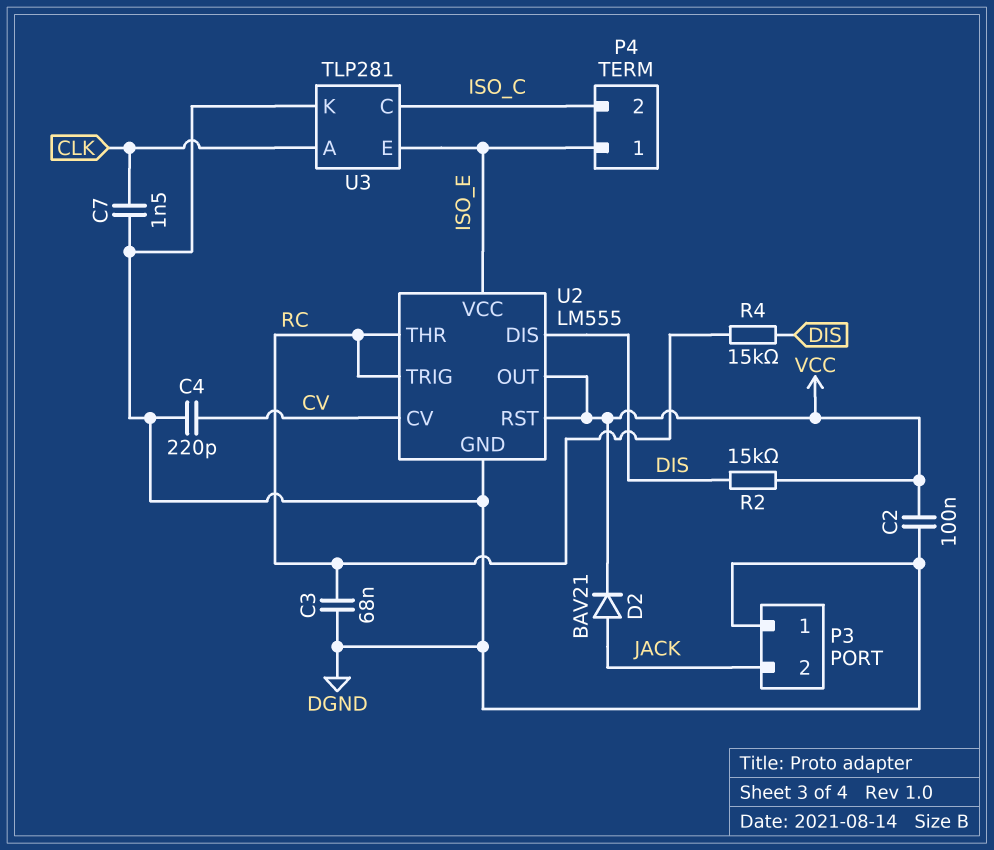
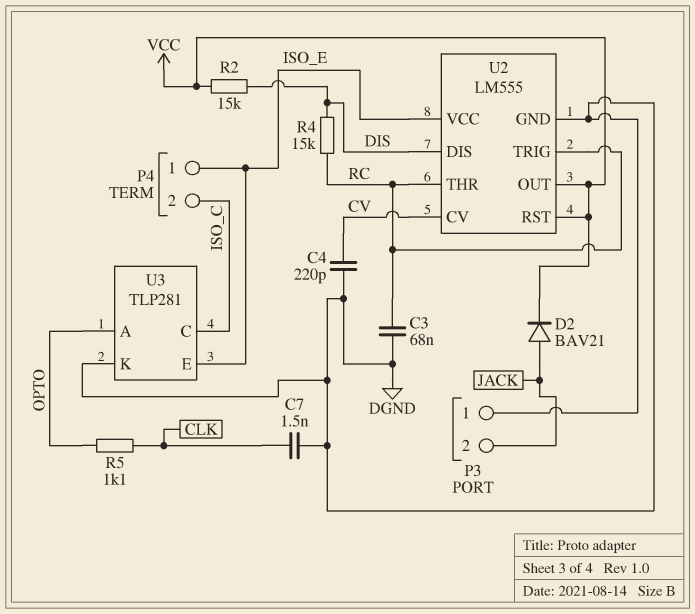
C2: 100nF (DGND, VCC) -> none
R5: none -> 1.1k (CLK, OPTO)
U3 pin A: CLK -> OPTO

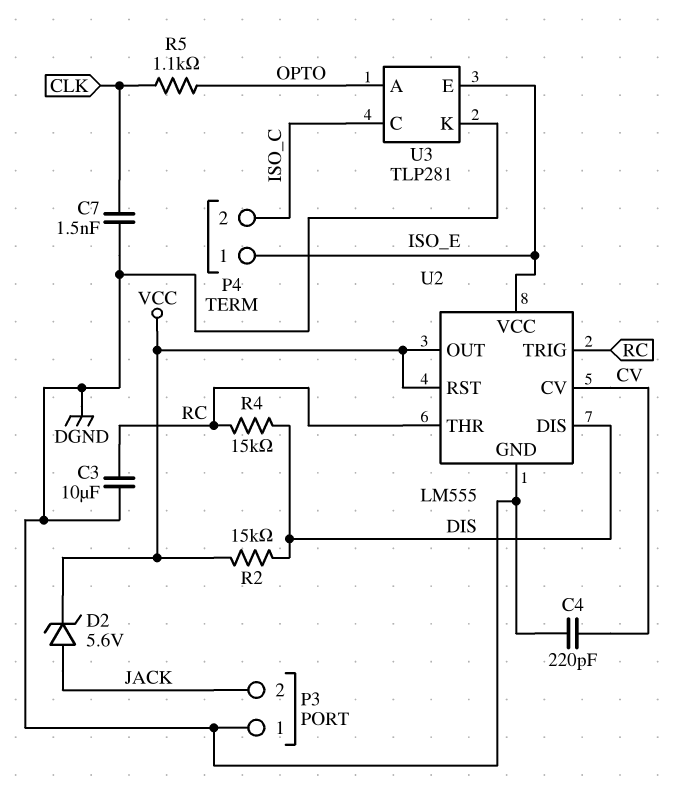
C3: 68nF (DGND, RC) -> 10uF (DGND, RC)
D2: diode BAV21 (A JACK, K VCC) -> zener 5.6V (A JACK, K VCC)

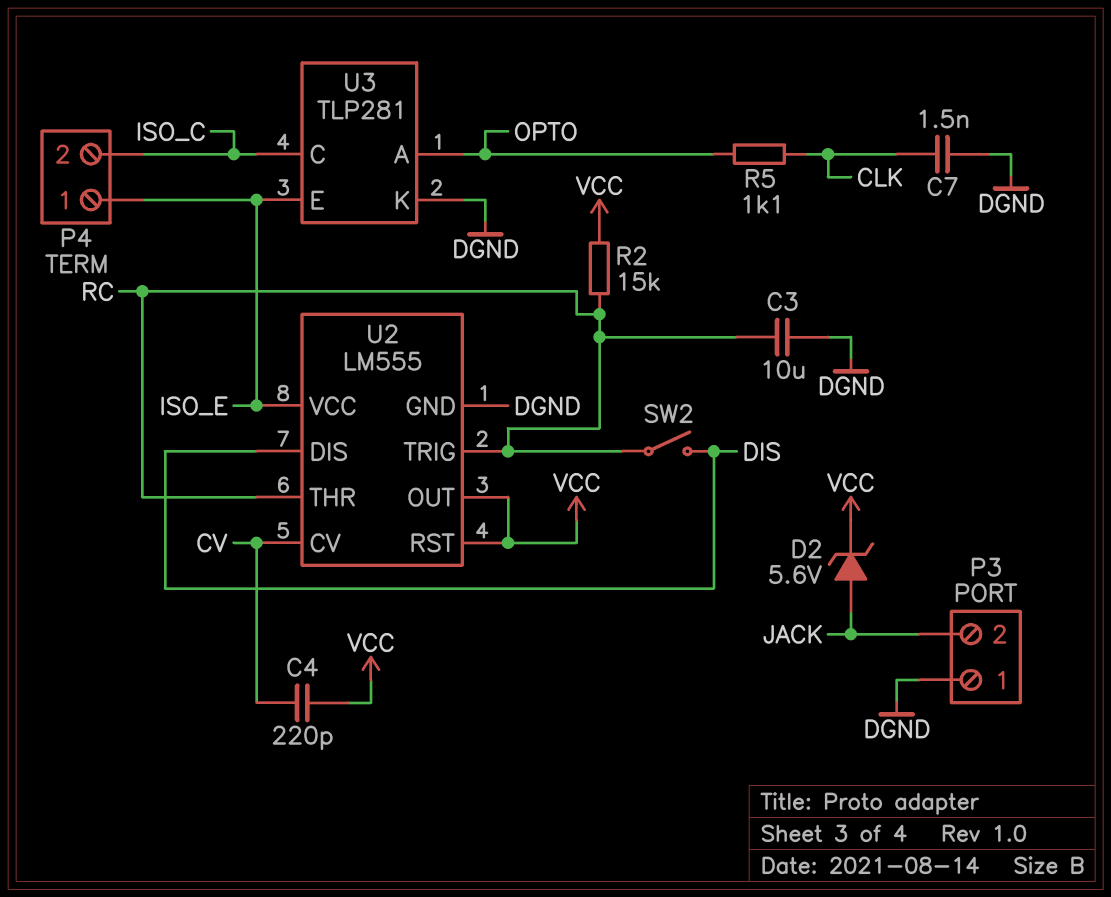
C4: 220pF (CV, DGND) -> 220pF (CV, VCC)
R2: 15k (DIS, VCC) -> 15k (RC, VCC)
R4: 15k (DIS, RC) -> none
SW2: none -> switch (DIS, RC)

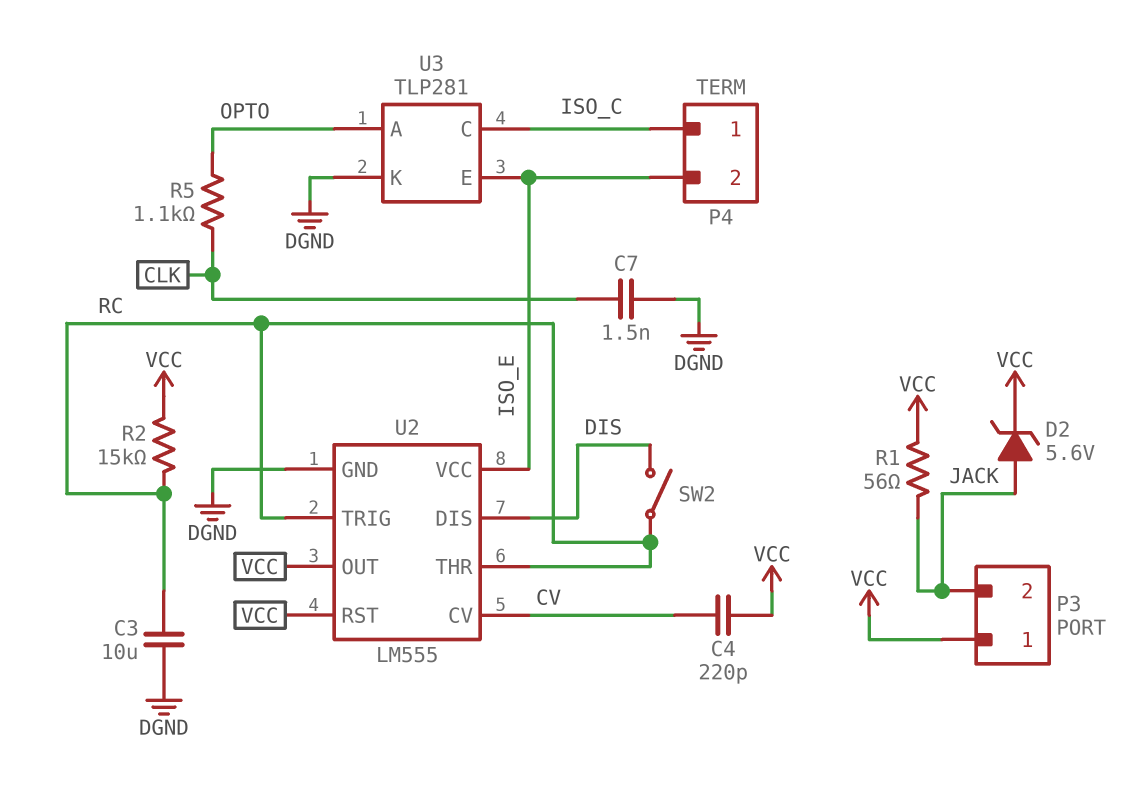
P3 pin 1: DGND -> VCC
P4 pin 1: ISO_E -> ISO_C
P4 pin 2: ISO_C -> ISO_E
R1: none -> 56 (JACK, VCC)

